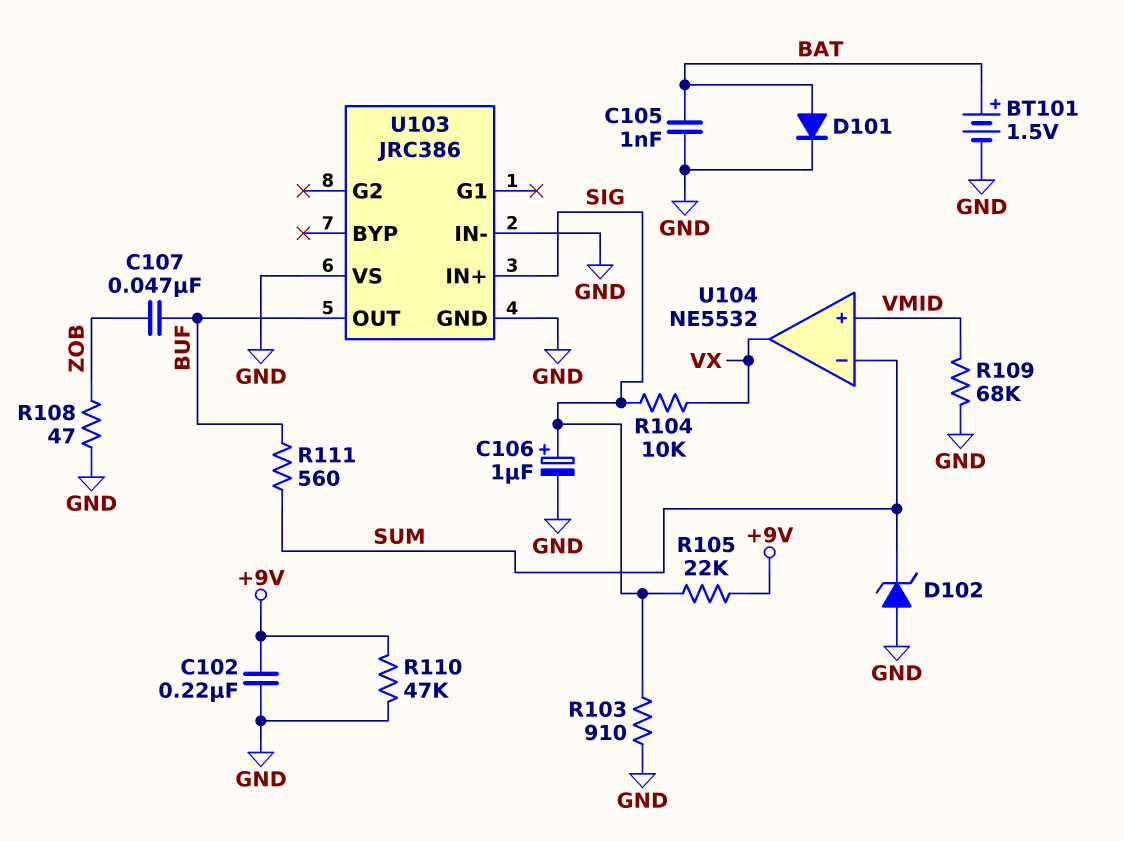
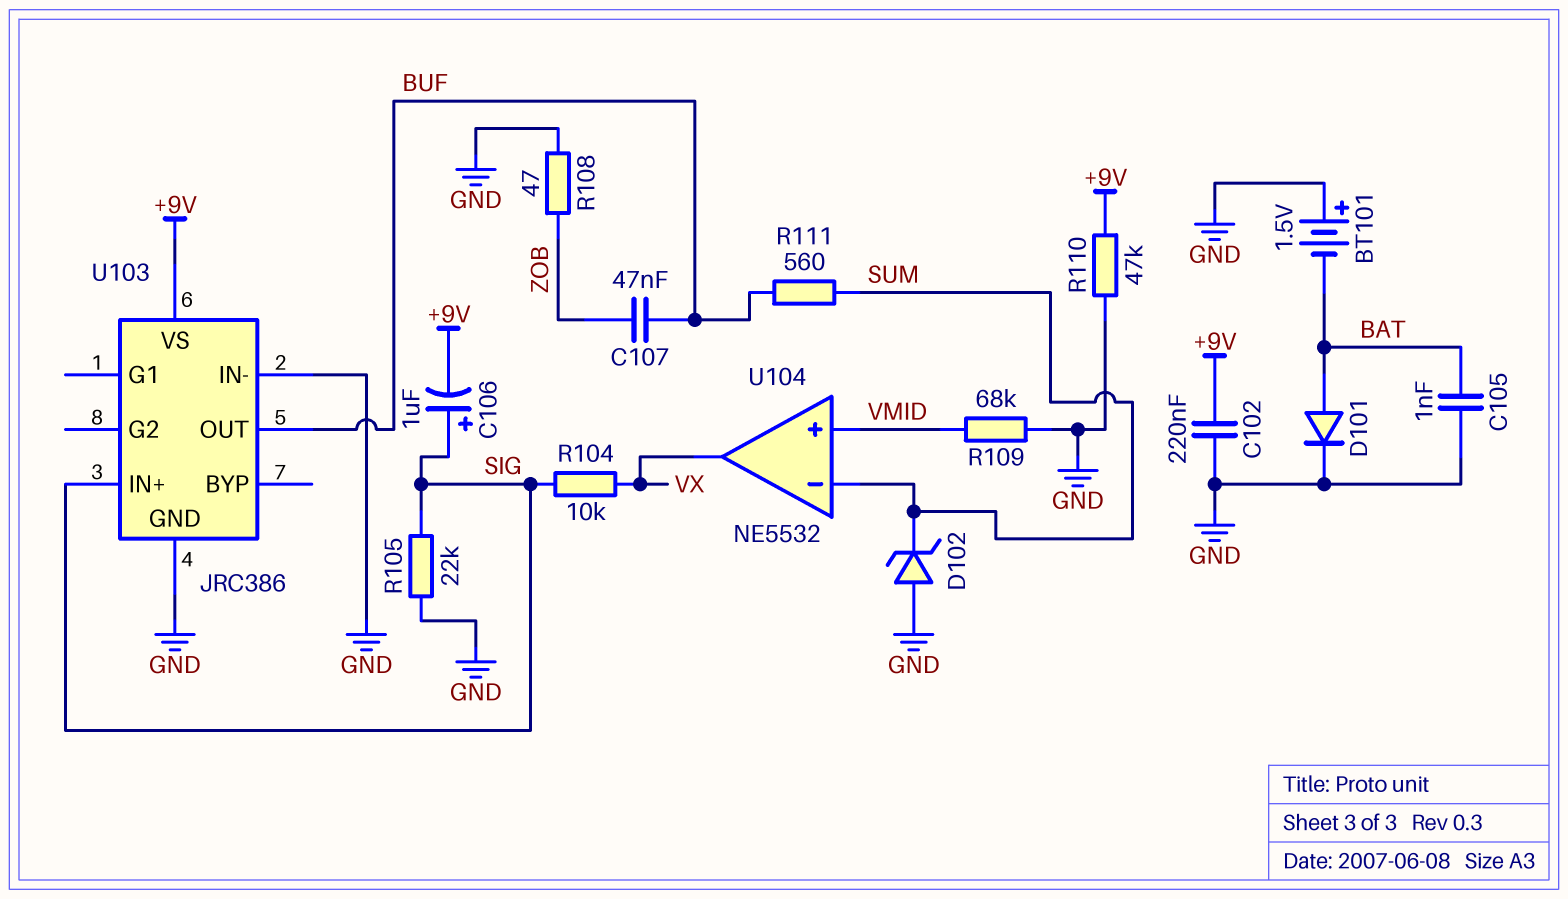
BT101: 1.5V (plus BAT, minus GND) -> 1.5V (plus GND, minus BAT)
C106: 1uF (plus SIG, minus GND) -> 1uF (plus SIG, minus +9V)
R103: 910 (GND, SIG) -> none
R105: 22k (+9V, SIG) -> 22k (GND, SIG)
U103 pin VS: GND -> +9V

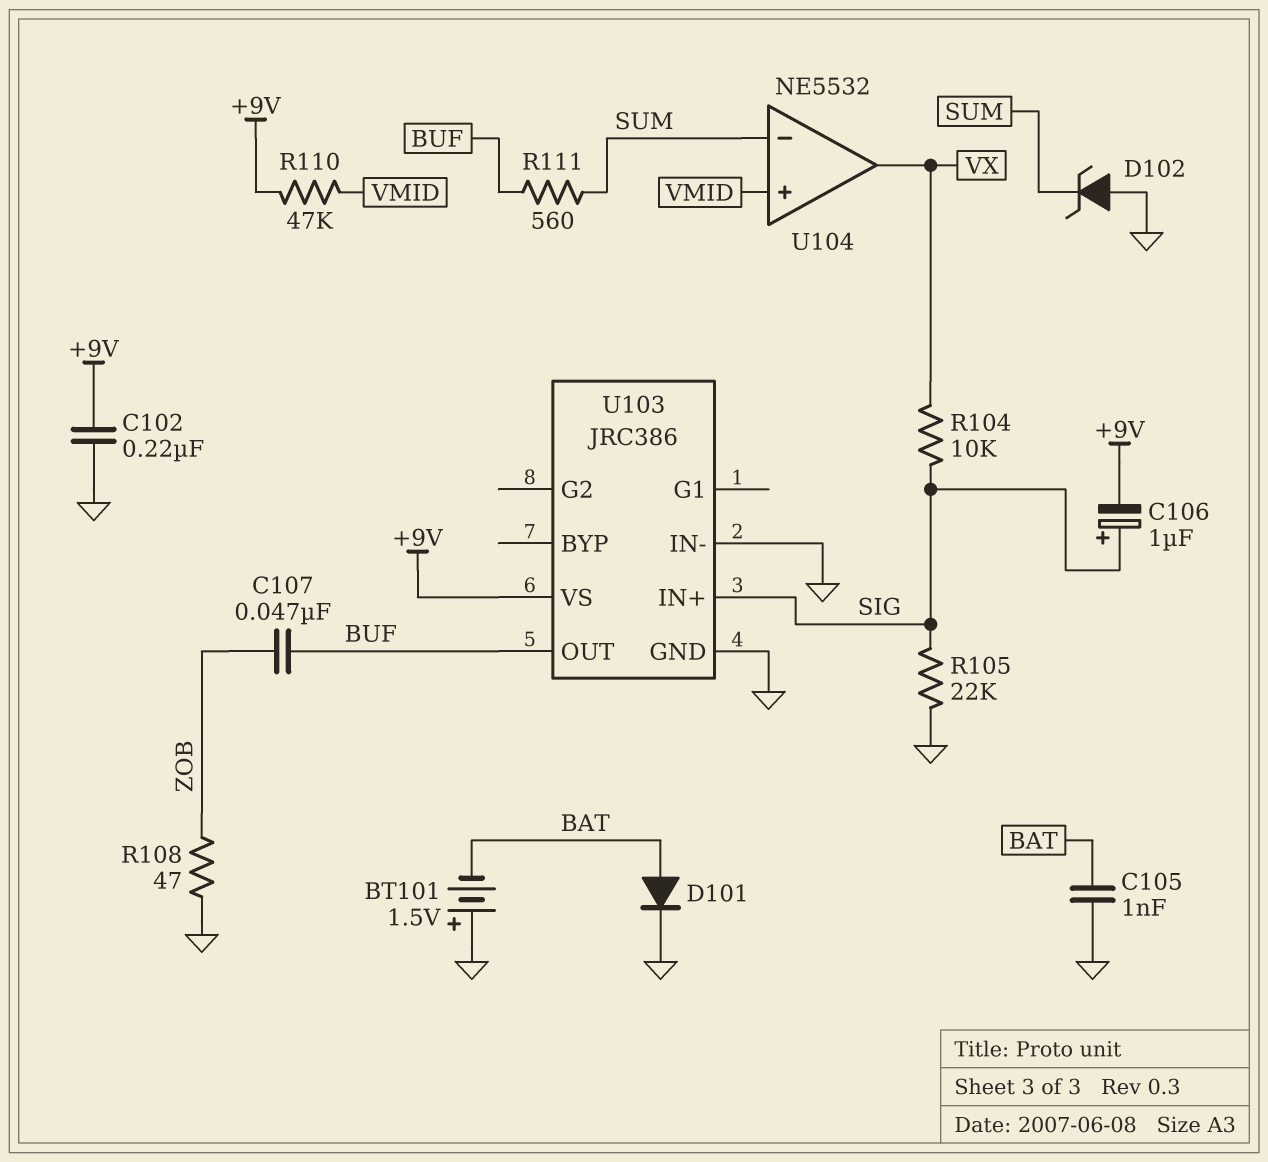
R109: 68k (GND, VMID) -> none
R110: 47k (+9V, GND) -> 47k (+9V, VMID)

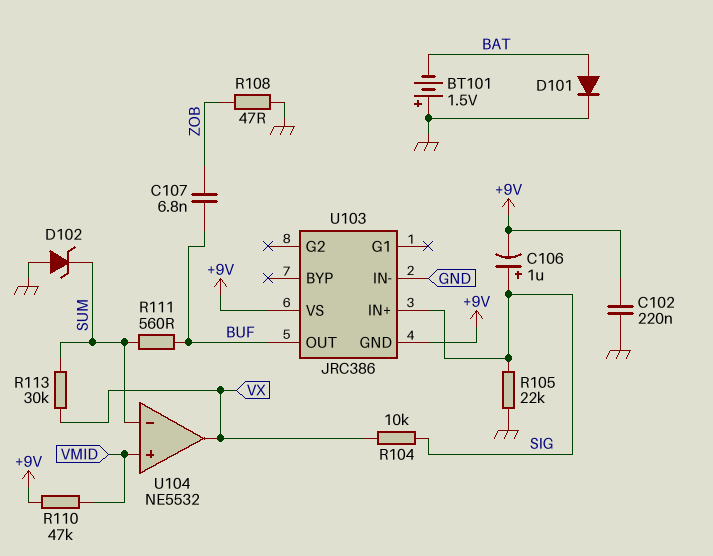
C105: 1nF (BAT, GND) -> none
C107: 47nF (BUF, ZOB) -> 6.8nF (BUF, ZOB)
R113: none -> 30k (SUM, VX)
U103 pin GND: GND -> +9V

